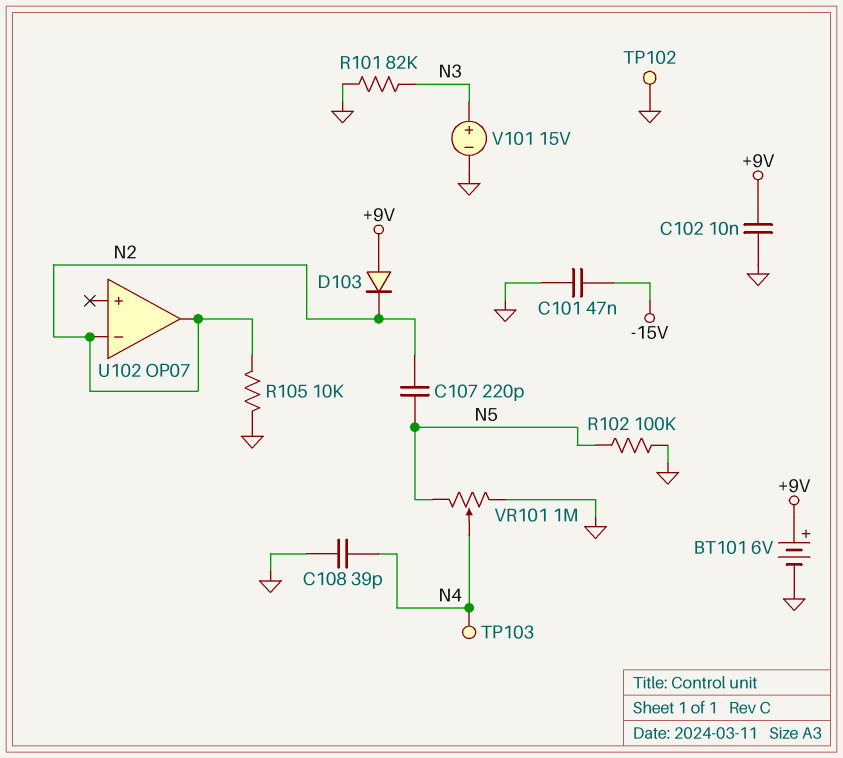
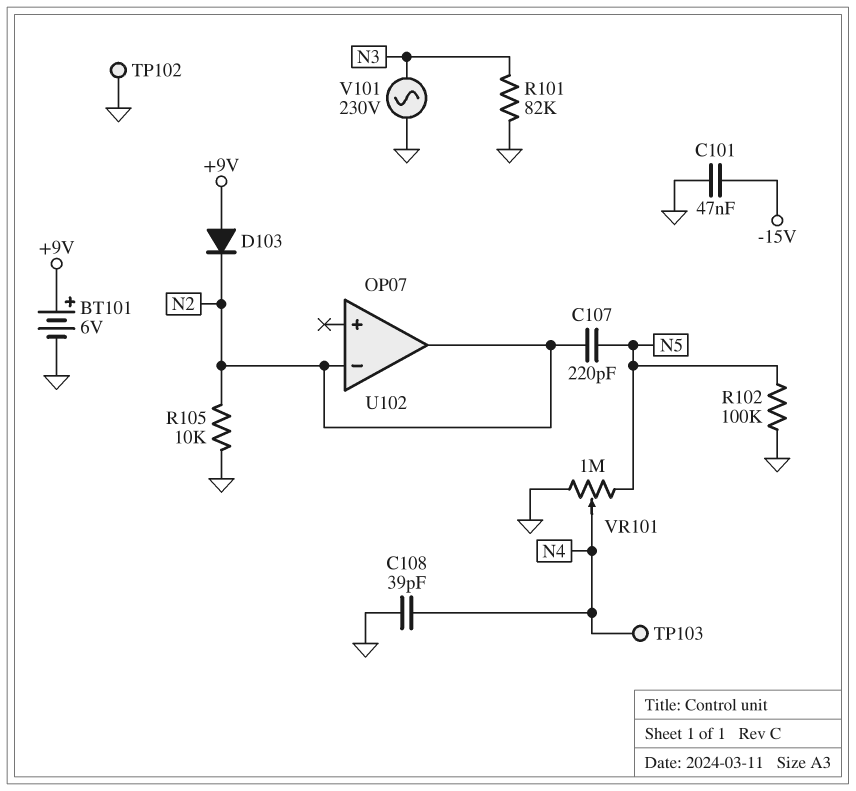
C102: 10nF (+9V, GND) -> none
V101: 15V (plus N3, minus GND) -> AC 230V (GND, N3)

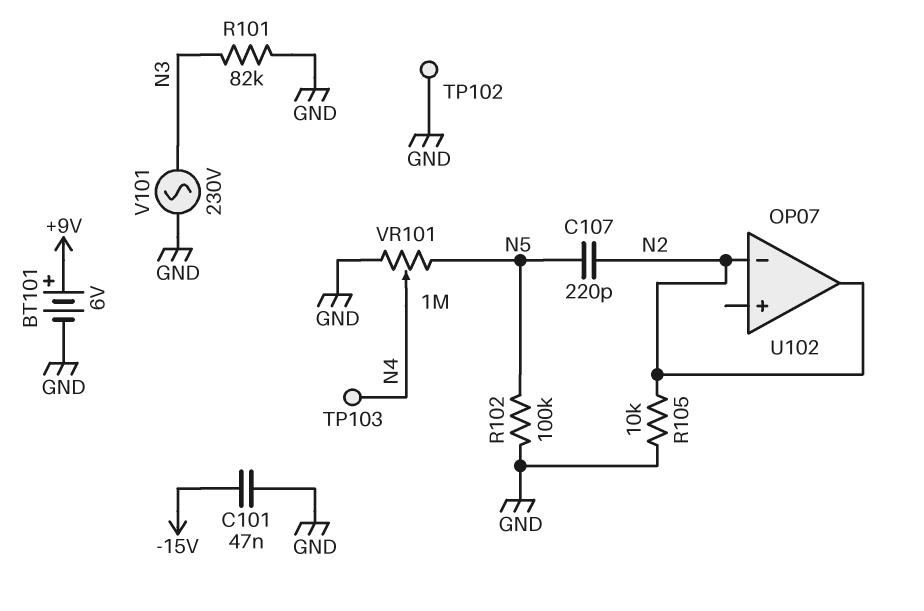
C108: 39pF (GND, N4) -> none
D103: diode (A +9V, K N2) -> none

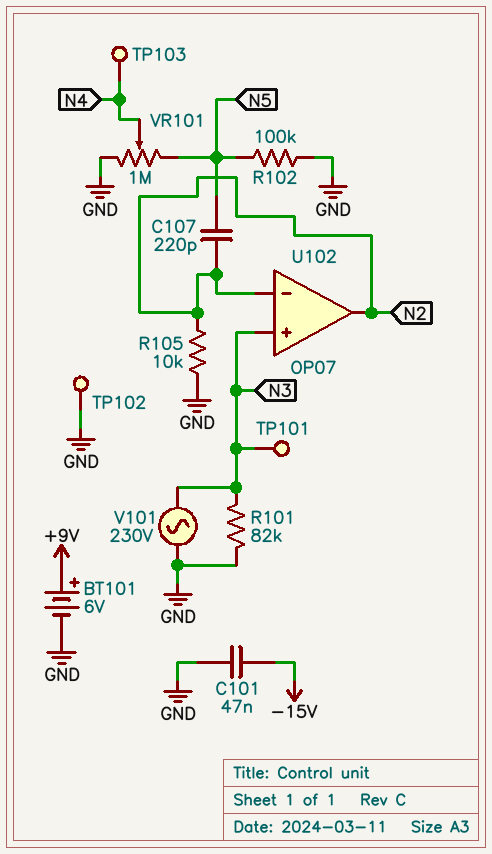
TP101: none -> test point (N3)
U102 pin in+: none -> N3

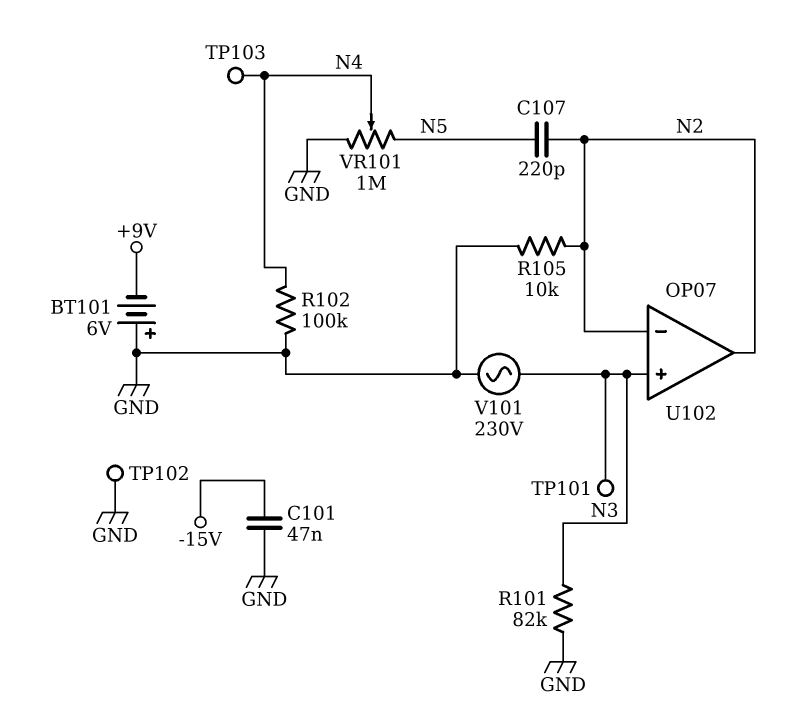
BT101: 6V (plus +9V, minus GND) -> 6V (plus GND, minus +9V)
R102: 100k (GND, N5) -> 100k (GND, N4)

